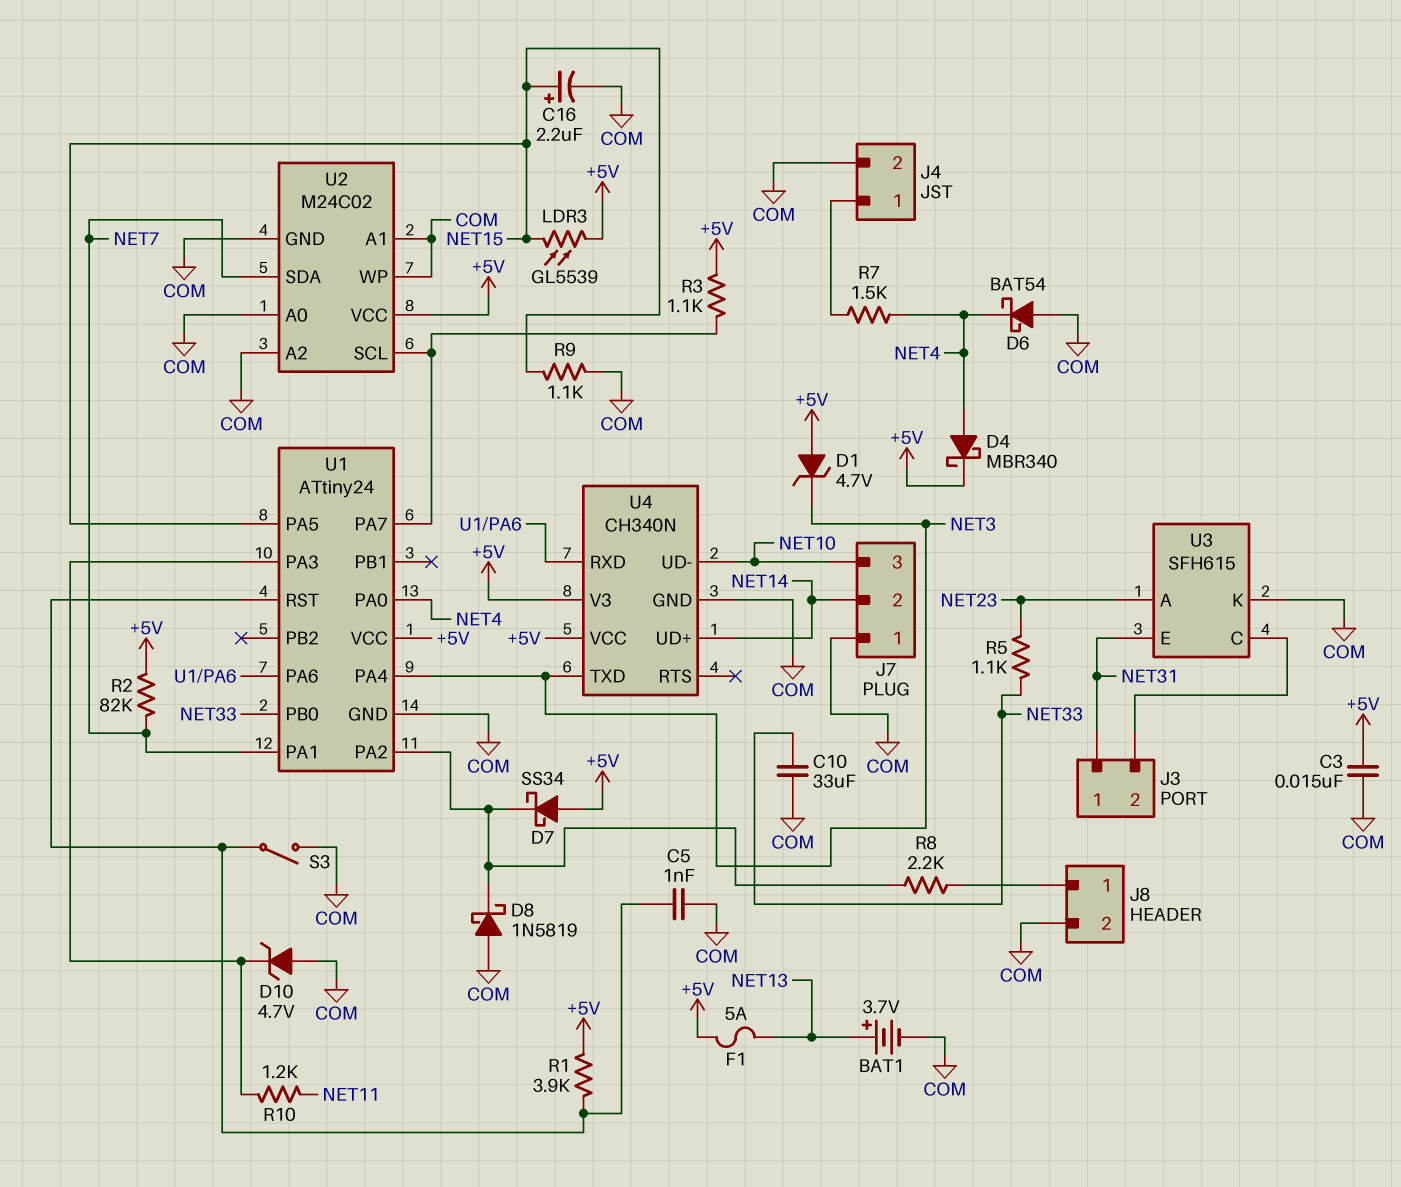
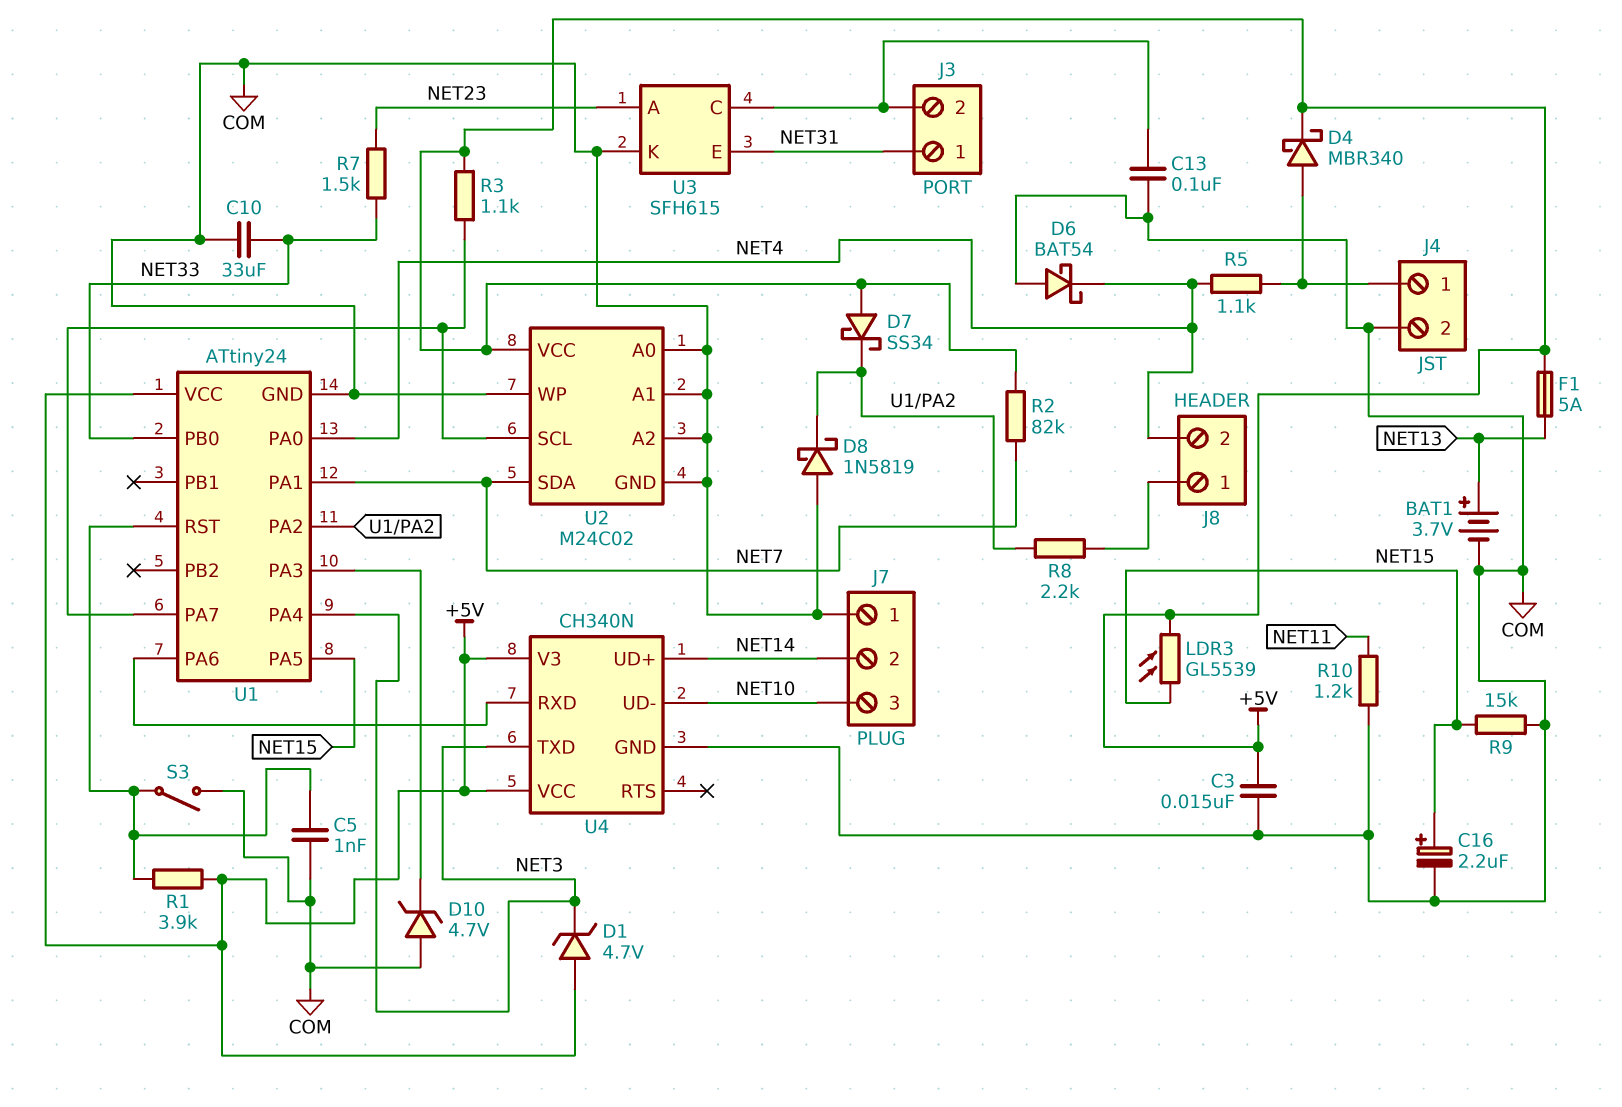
C13: none -> 100nF (COM, J3/2)
D4: schottky MBR340 (A NET4, K +5V) -> schottky MBR340 (A J4/1, K +5V)
J8 pin 2: COM -> NET4
R5: 1.1k (NET23, NET33) -> 1.1k (J4/1, NET4)
R7: 1.5k (J4/1, NET4) -> 1.5k (NET23, NET33)
R9: 1.1k (COM, NET15) -> 15k (COM, NET15)
R10: 1.2k (NET11, U1/PA3) -> 1.2k (COM, NET11)

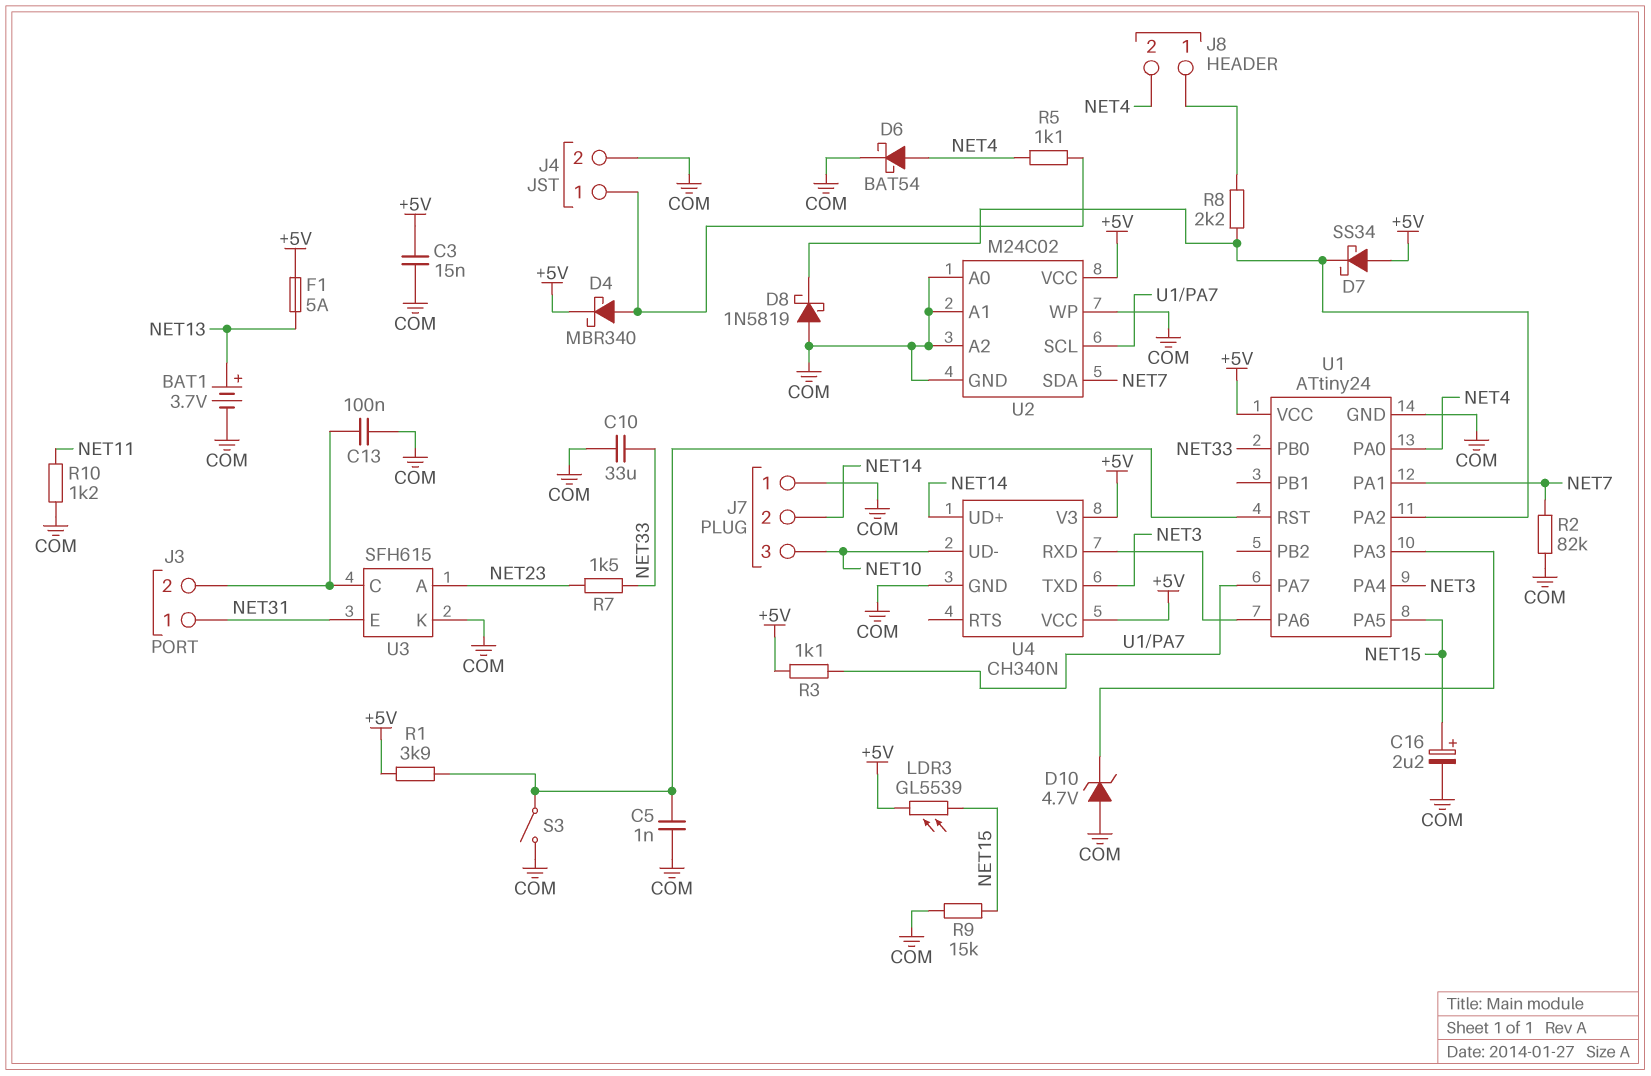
D1: zener 4.7V (A +5V, K NET3) -> none
D6: schottky BAT54 (A COM, K NET4) -> schottky BAT54 (A NET4, K COM)
R2: 82k (+5V, NET7) -> 82k (COM, NET7)

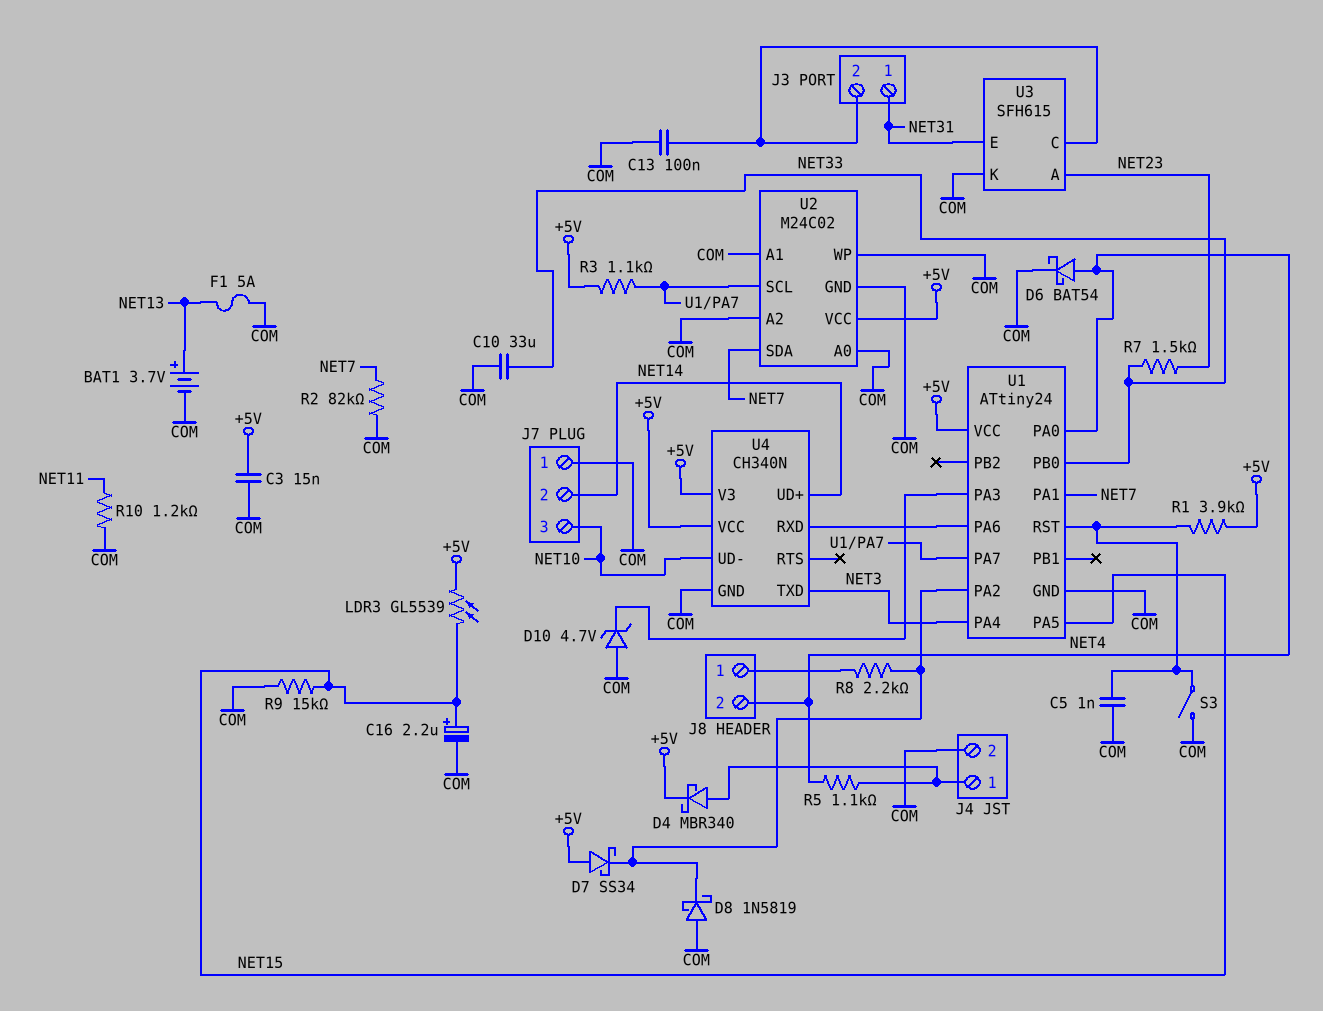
F1: 5A (+5V, NET13) -> 5A (COM, NET13)

